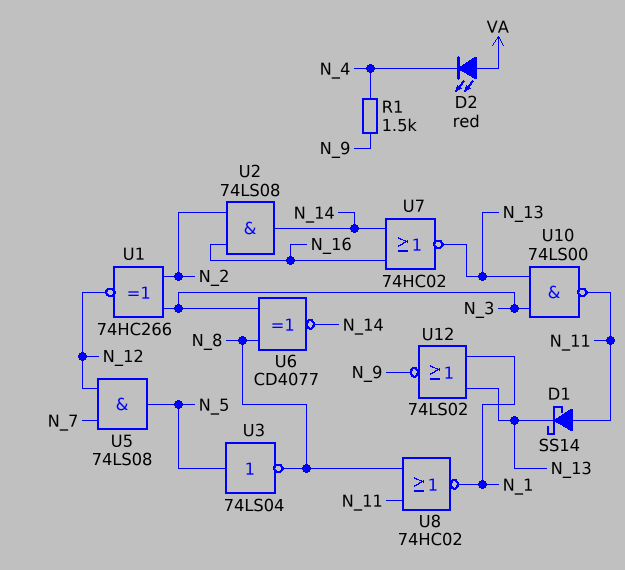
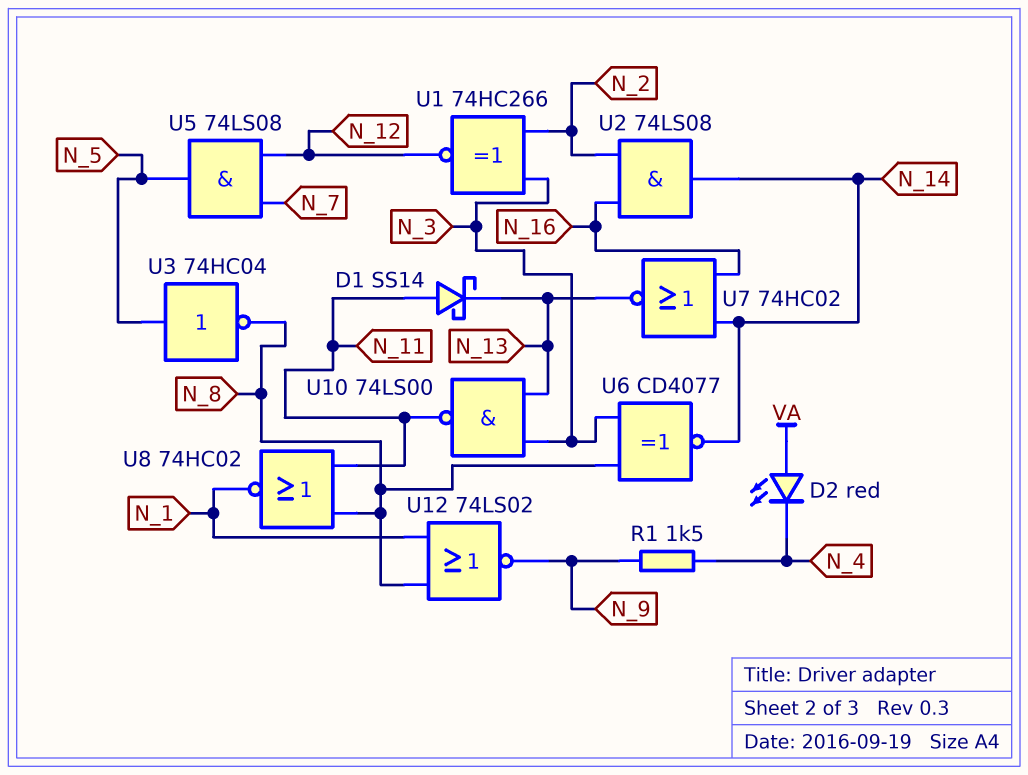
U3: NOT 74LS04 (in N_5, out N_8) -> NOT 74HC04 (in N_5, out N_8)
U12: NOR 74LS02 (in N_1, in N_13, out N_9) -> NOR 74LS02 (in N_1, in N_8, out N_9)

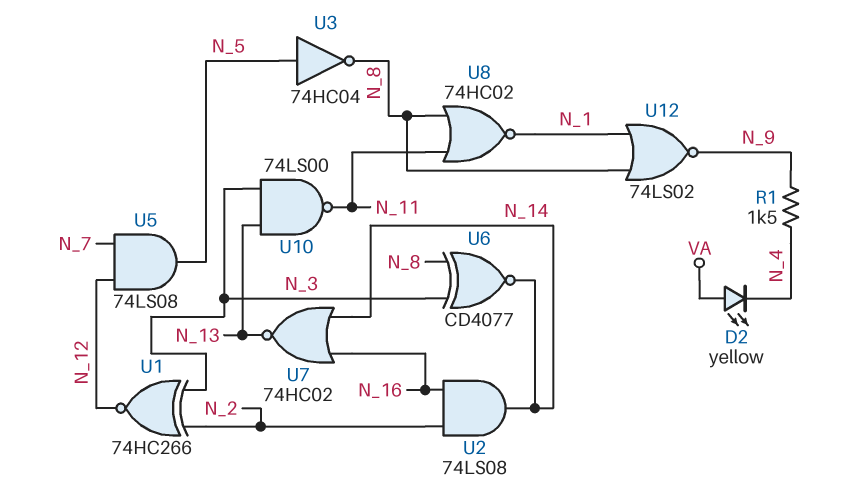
D1: schottky SS14 (A N_11, K N_13) -> none
D2: LED red (A VA, K N_4) -> LED yellow (A VA, K N_4)

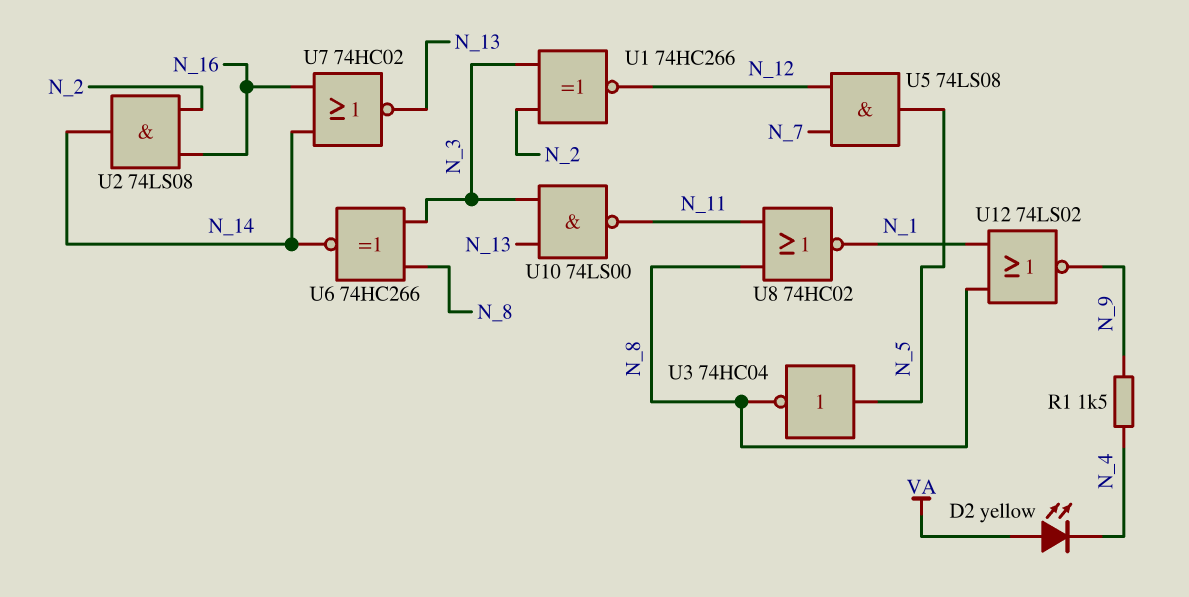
U6: XNOR CD4077 (in N_3, in N_8, out N_14) -> XNOR 74HC266 (in N_3, in N_8, out N_14)

